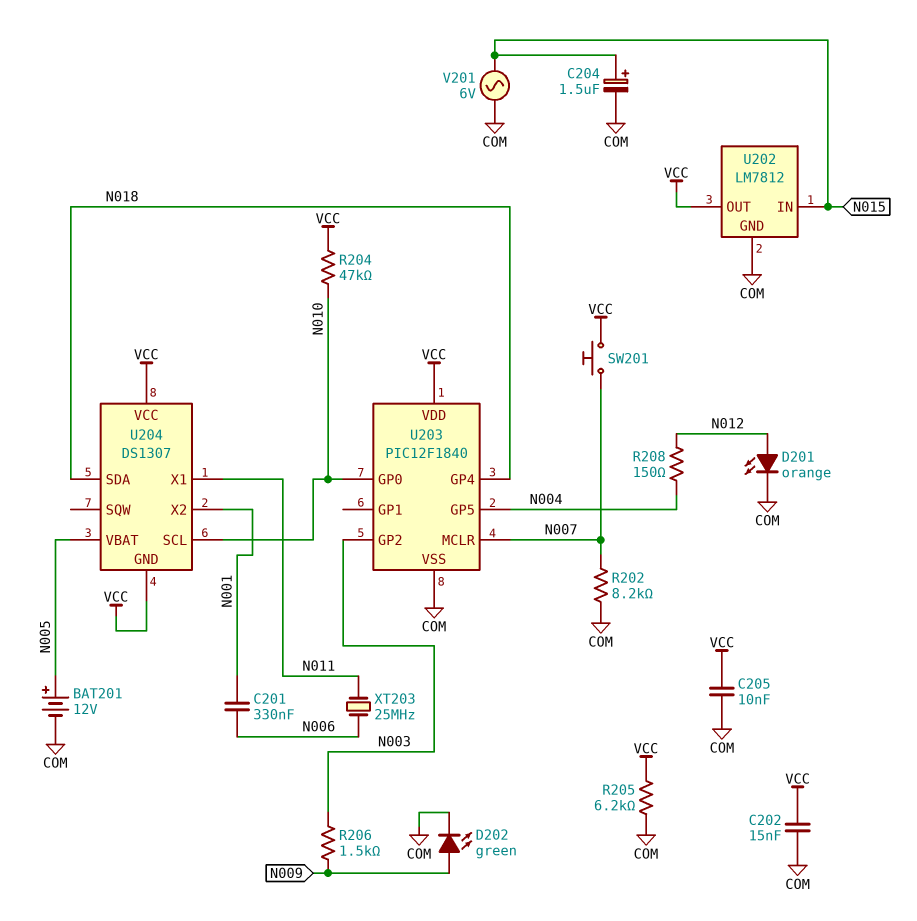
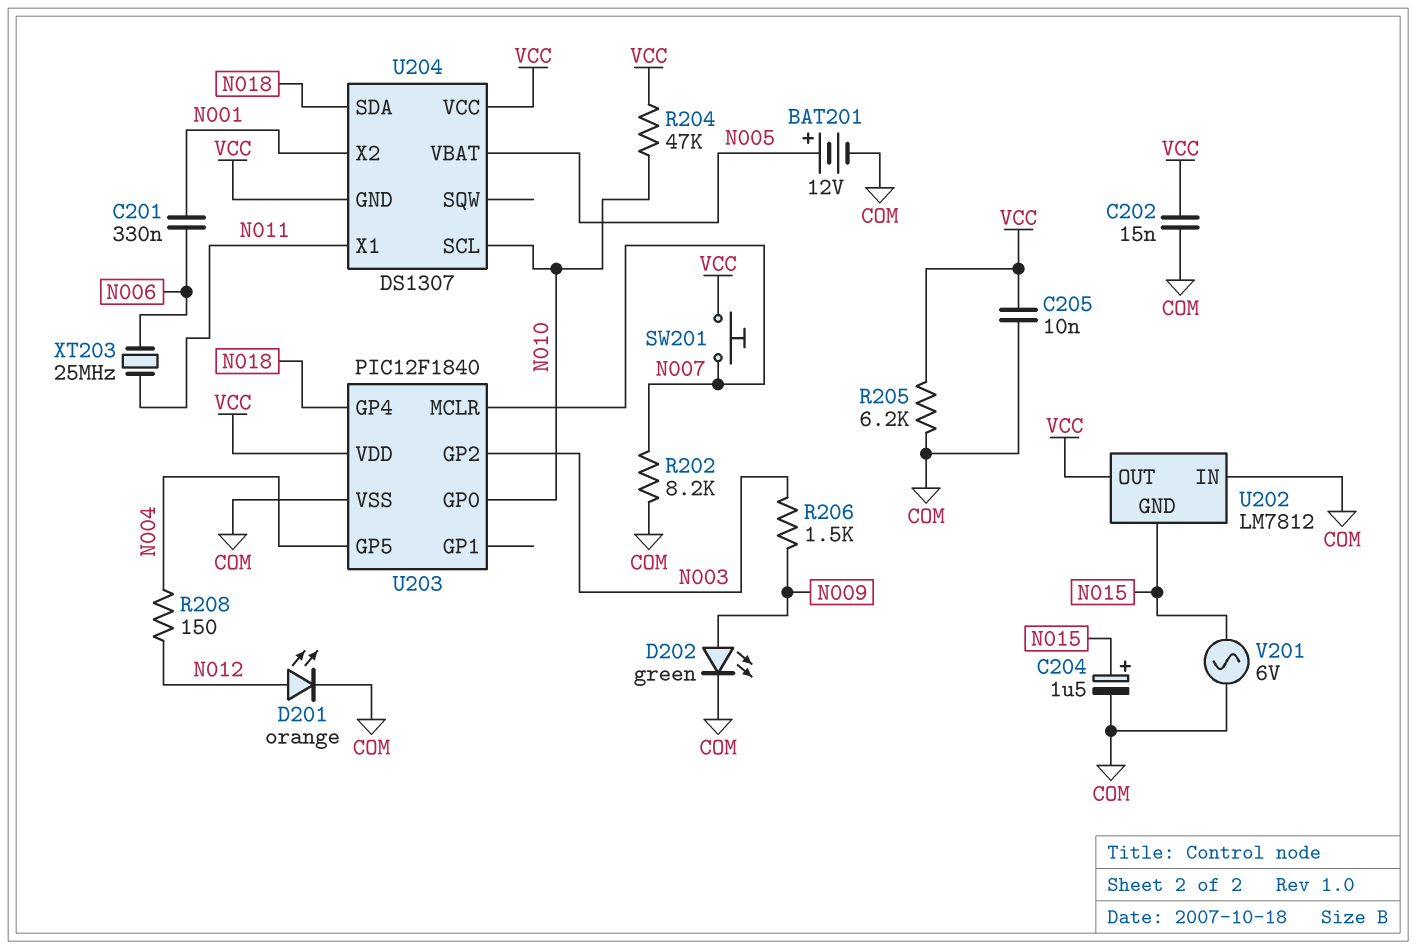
U202 pin GND: COM -> N015
U202 pin IN: N015 -> COM

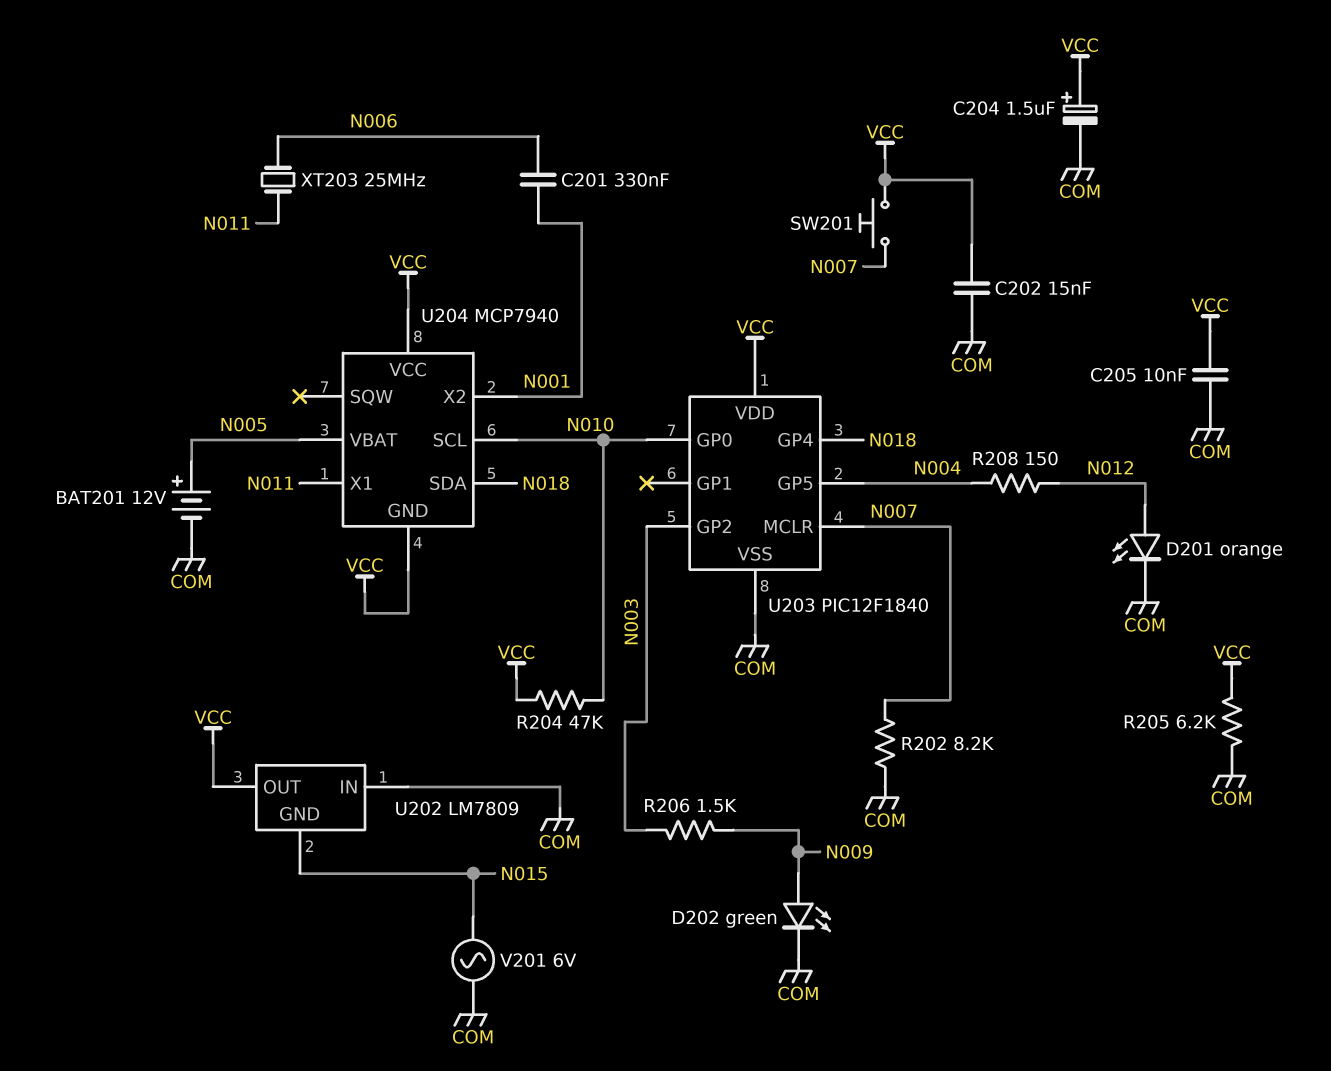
C204: 1.5uF (plus N015, minus COM) -> 1.5uF (plus VCC, minus COM)
U202: LM7812 -> LM7809
U204: DS1307 -> MCP7940

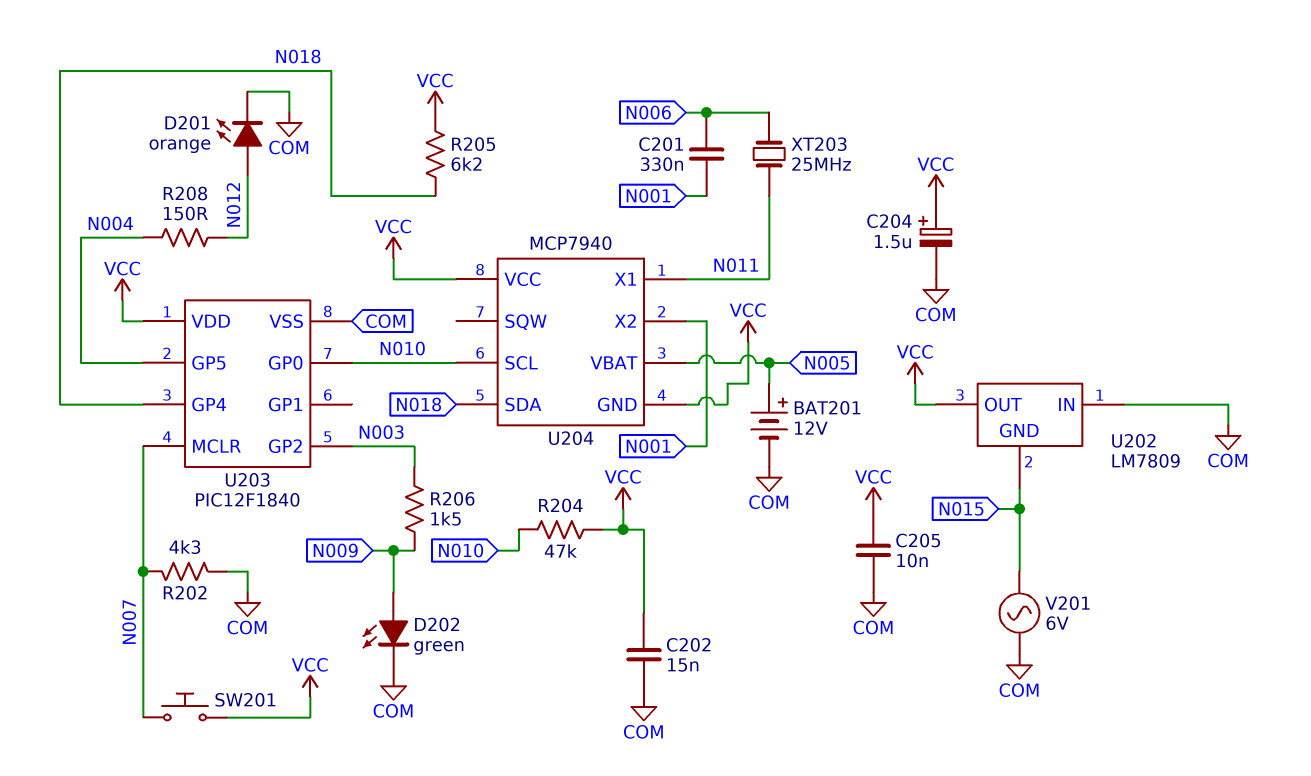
R202: 8.2k (COM, N007) -> 4.3k (COM, N007)
R205: 6.2k (COM, VCC) -> 6.2k (N018, VCC)

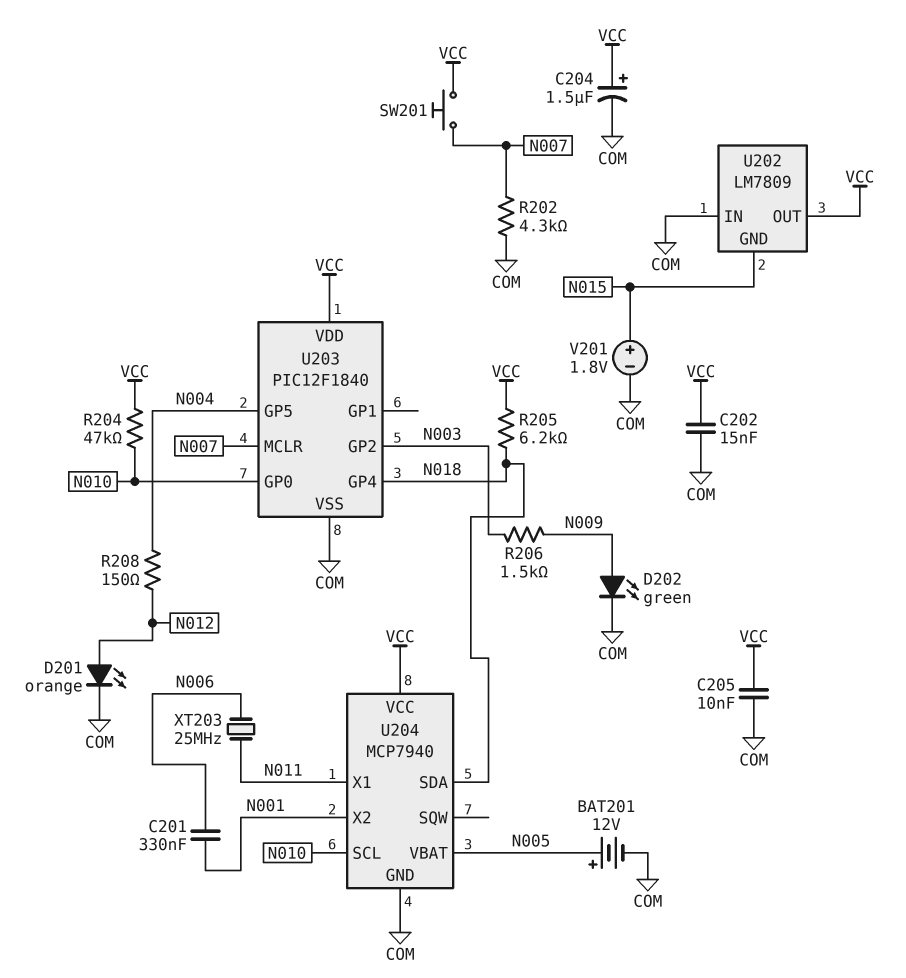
U204 pin GND: VCC -> COM
V201: AC 6V (COM, N015) -> 1.8V (plus N015, minus COM)

